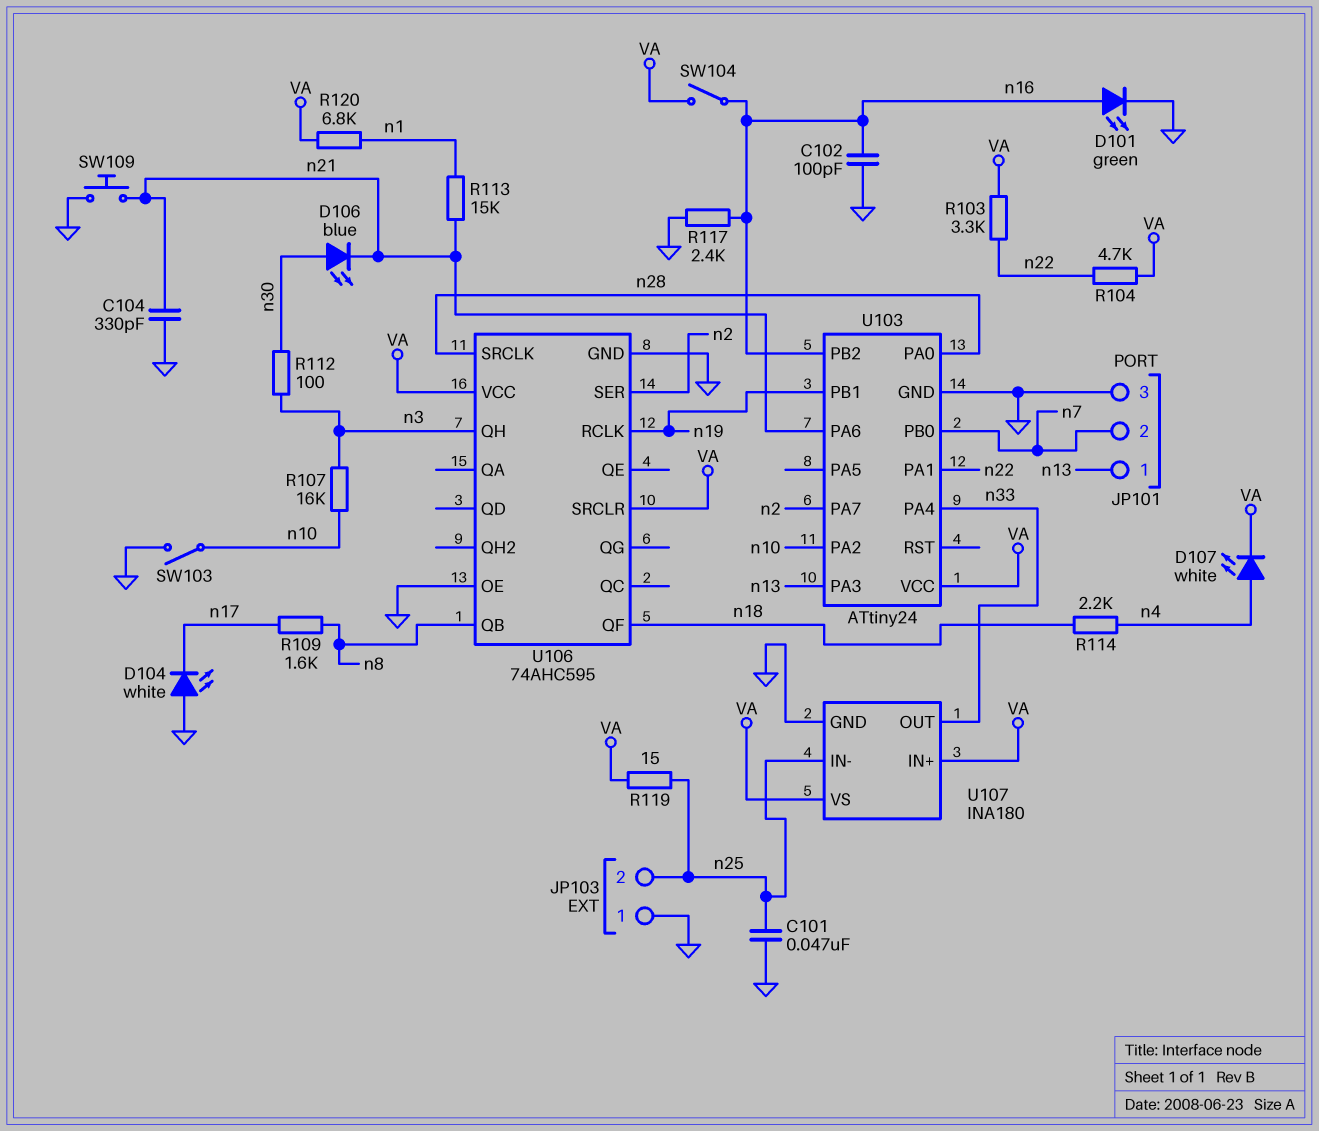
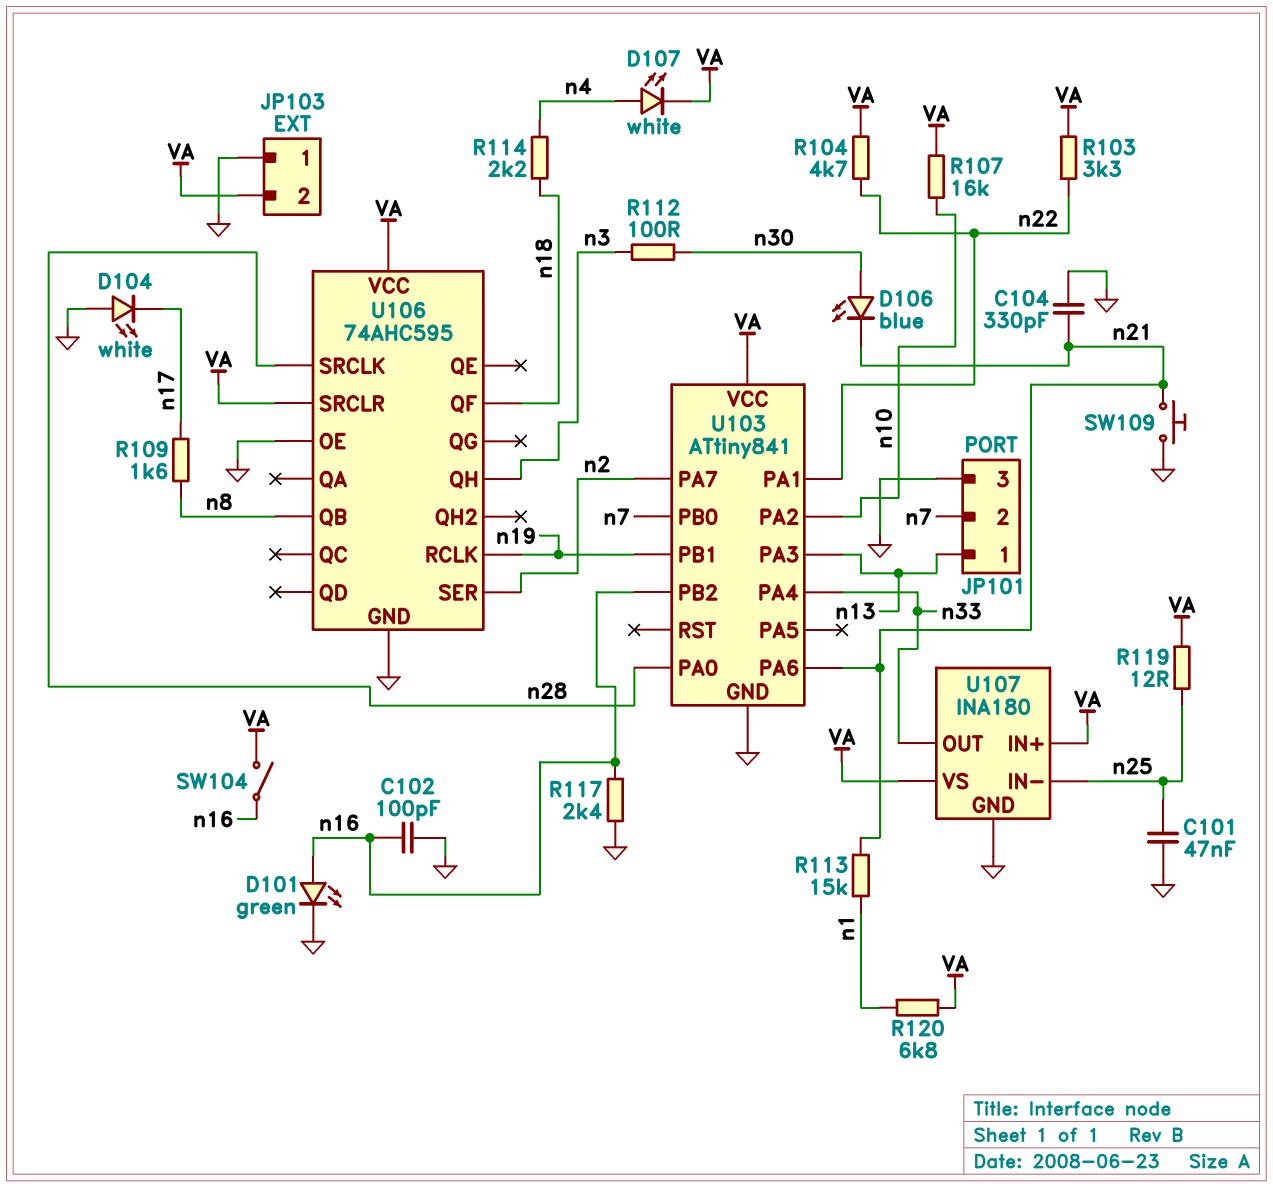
JP103 pin 2: n25 -> VA
R107: 16k (n3, n10) -> 16k (VA, n10)
R119: 15 (VA, n25) -> 12 (VA, n25)
SW103: switch (GND, n10) -> none
U103: ATtiny24 -> ATtiny841

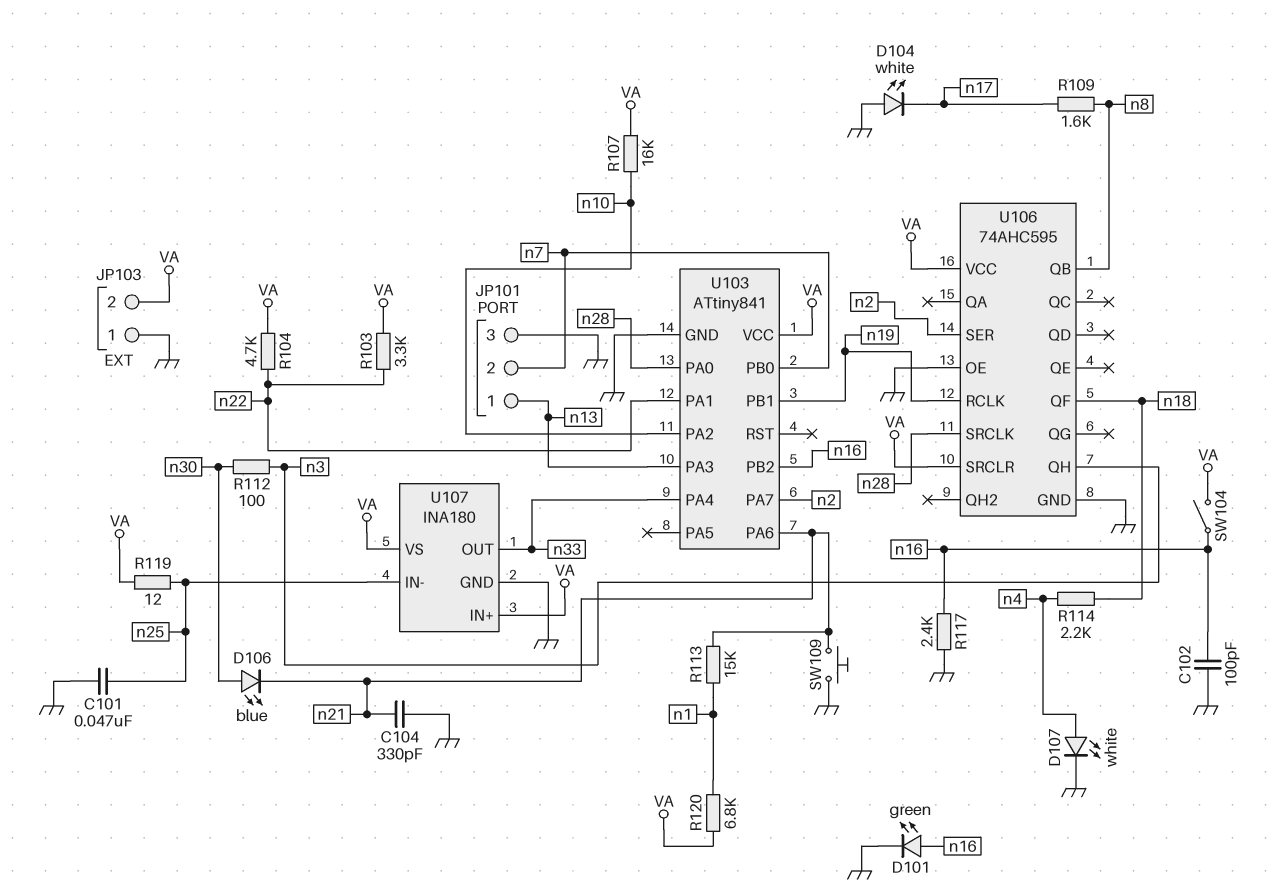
D107: LED white (A n4, K VA) -> LED white (A n4, K GND)

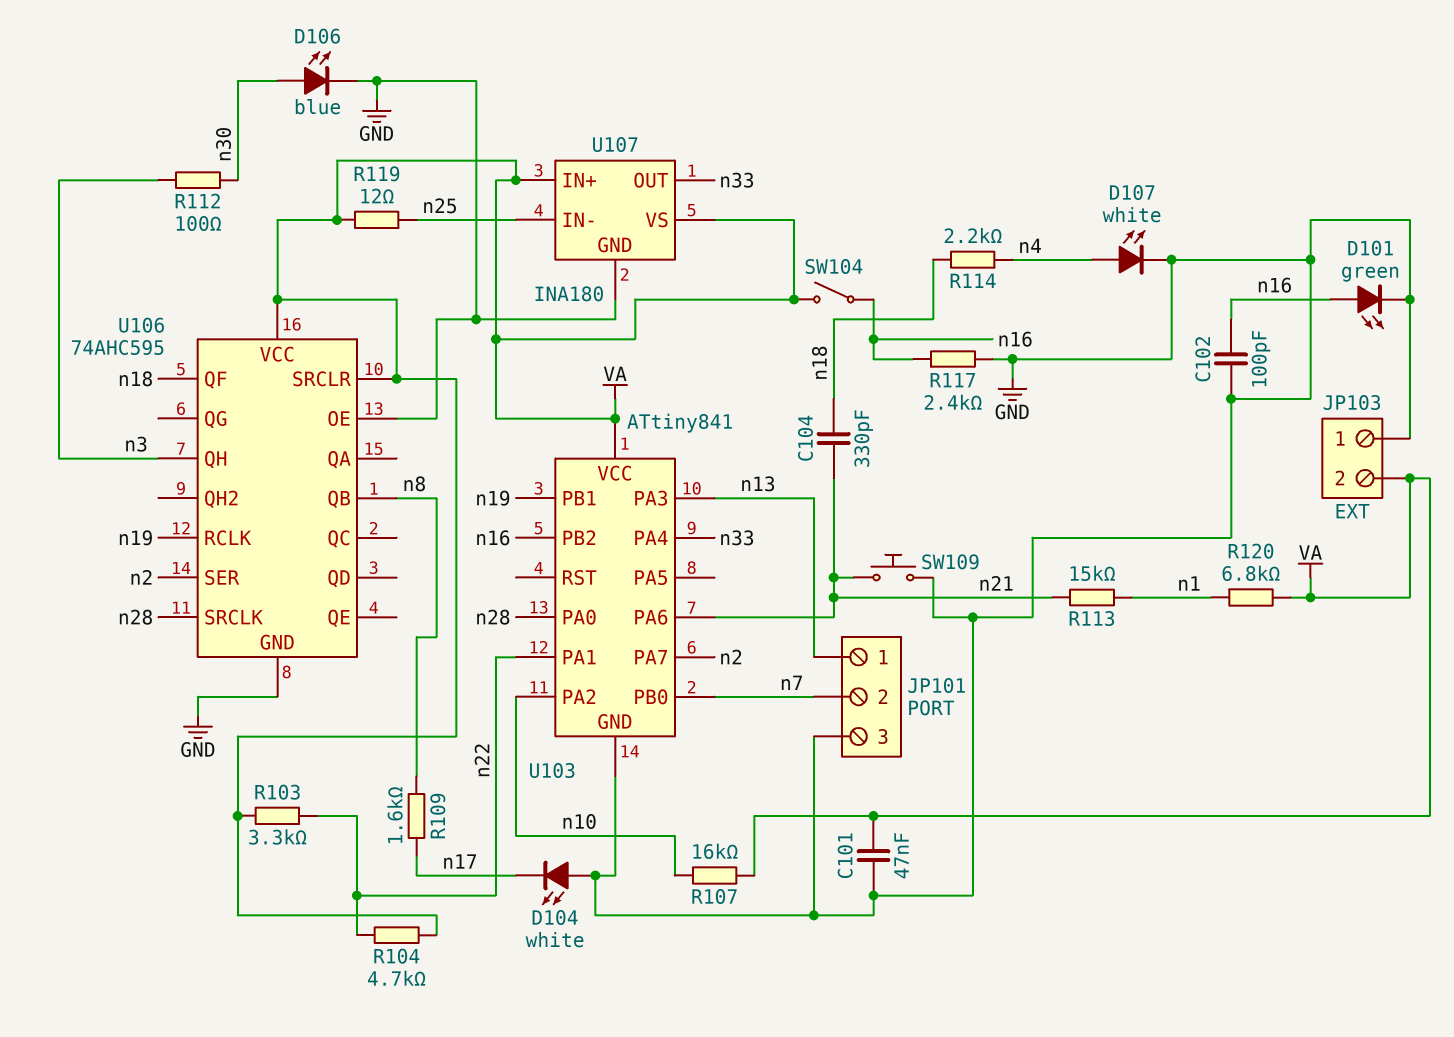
C101: 47nF (GND, n25) -> 47nF (GND, VA)
C104: 330pF (GND, n21) -> 330pF (n18, n21)
D106: LED blue (A n30, K n21) -> LED blue (A n30, K GND)

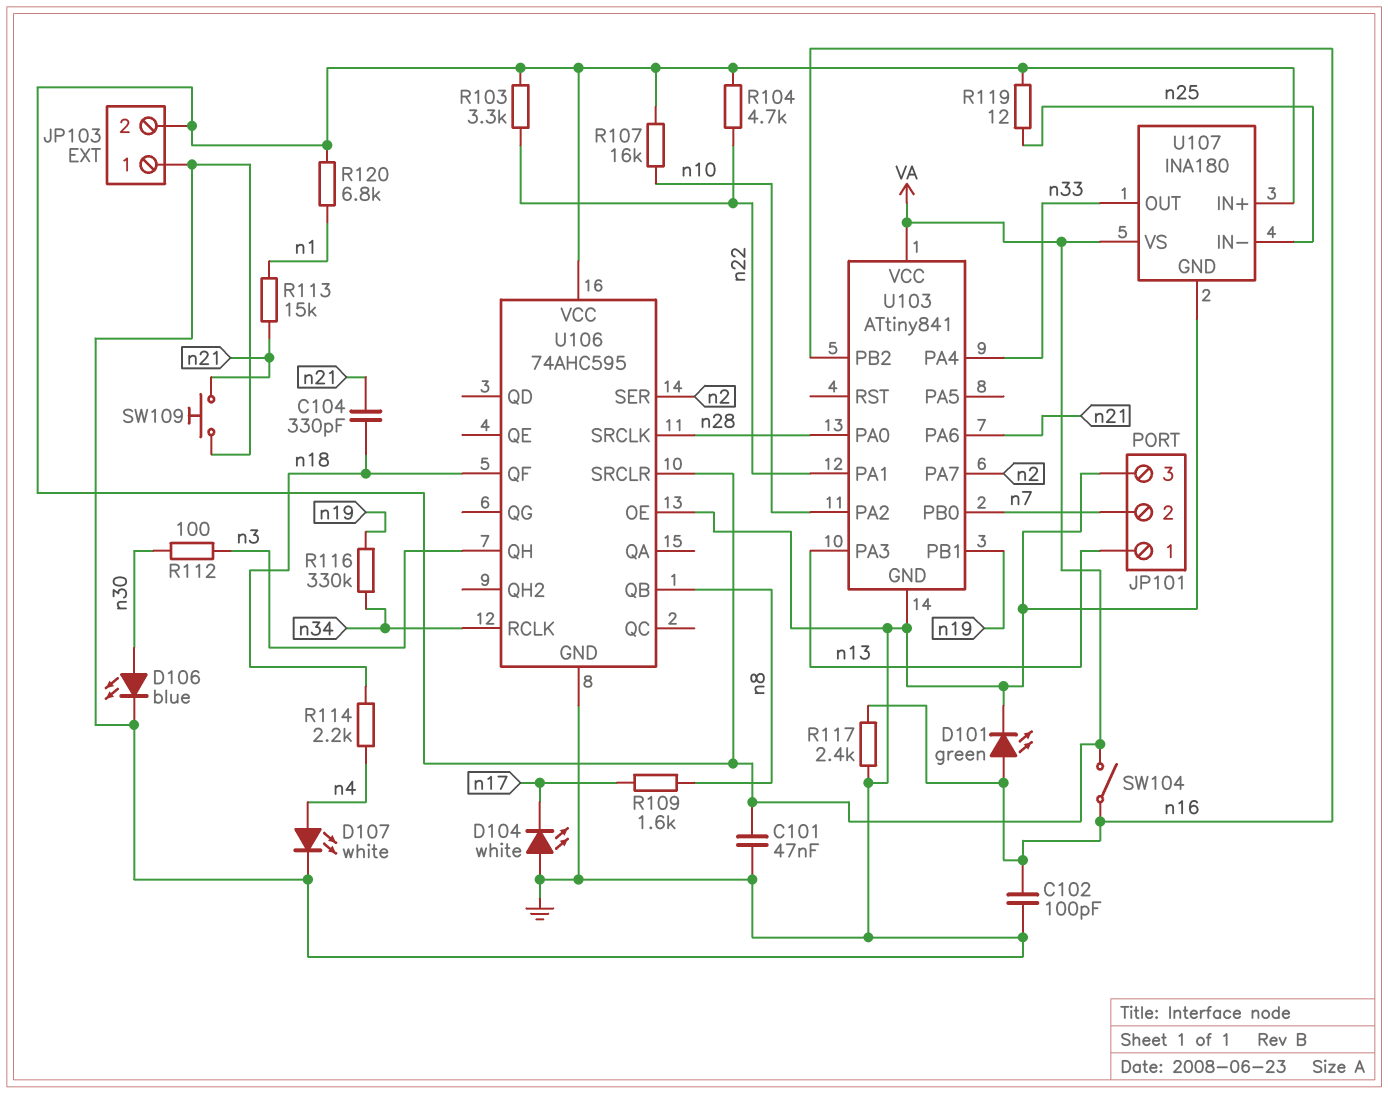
R116: none -> 330k (n19, n34)
U106 pin RCLK: n19 -> n34

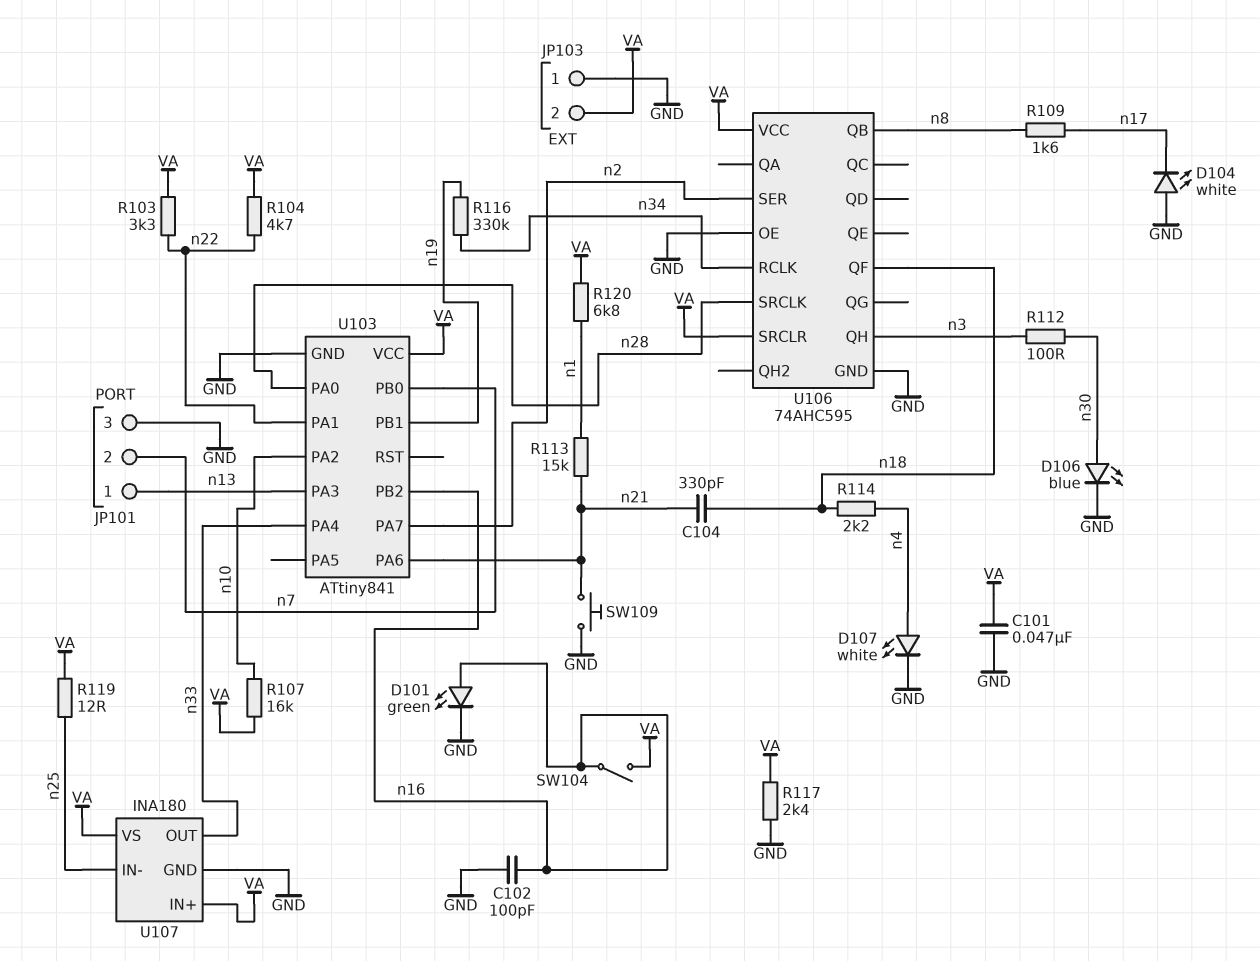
R117: 2.4k (GND, n16) -> 2.4k (GND, VA)

